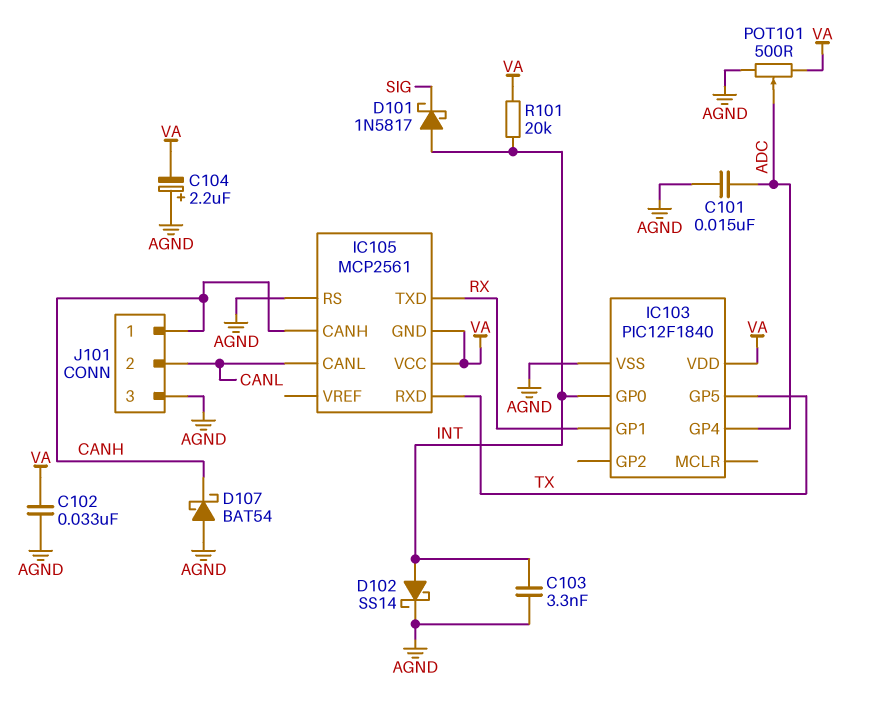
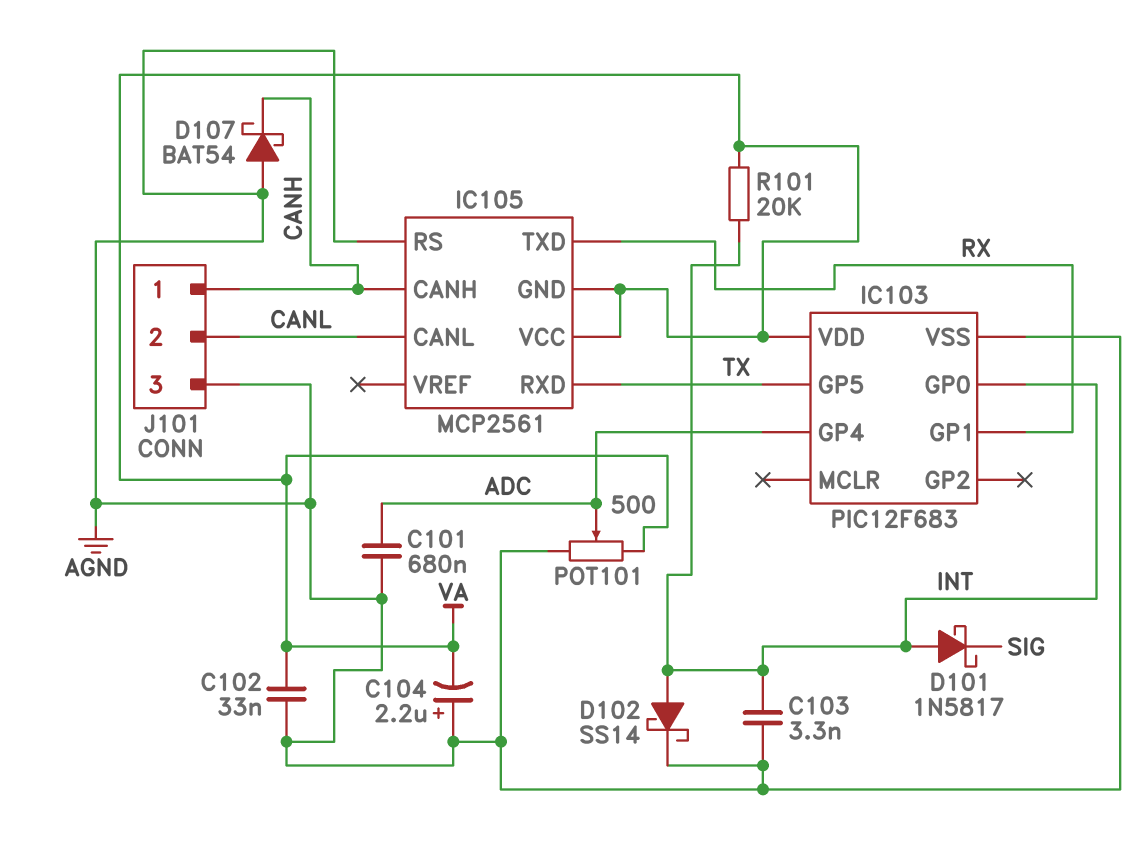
C101: 15nF (ADC, AGND) -> 680nF (ADC, AGND)
IC103: PIC12F1840 -> PIC12F683

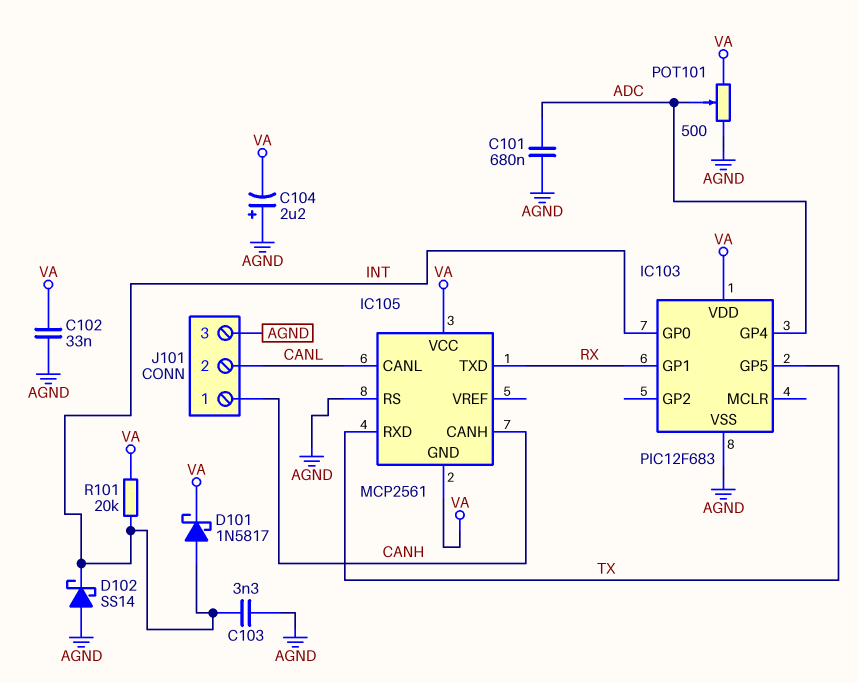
D101: schottky 1N5817 (A INT, K SIG) -> schottky 1N5817 (A INT, K VA)
D102: schottky SS14 (A INT, K AGND) -> schottky SS14 (A AGND, K INT)
D107: schottky BAT54 (A AGND, K CANH) -> none

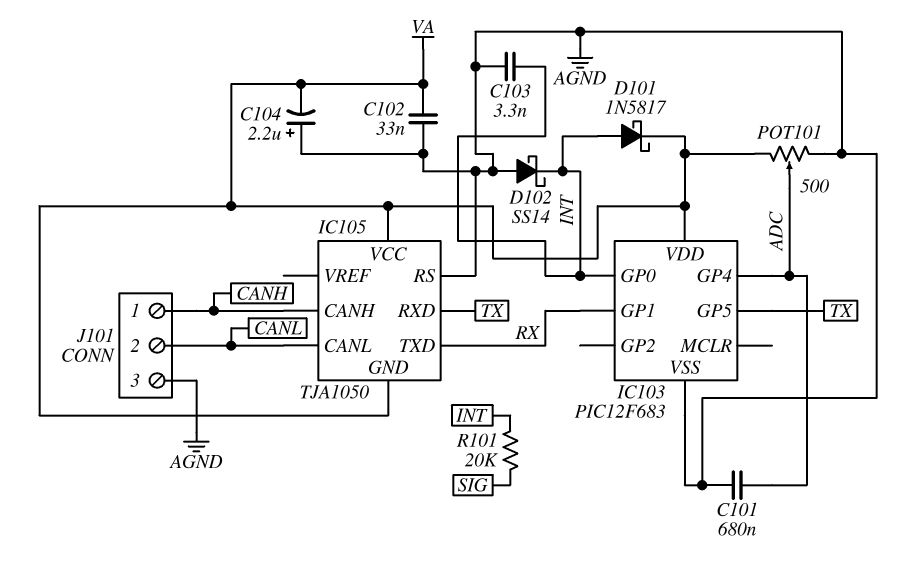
IC105: MCP2561 -> TJA1050
R101: 20k (INT, VA) -> 20k (INT, SIG)

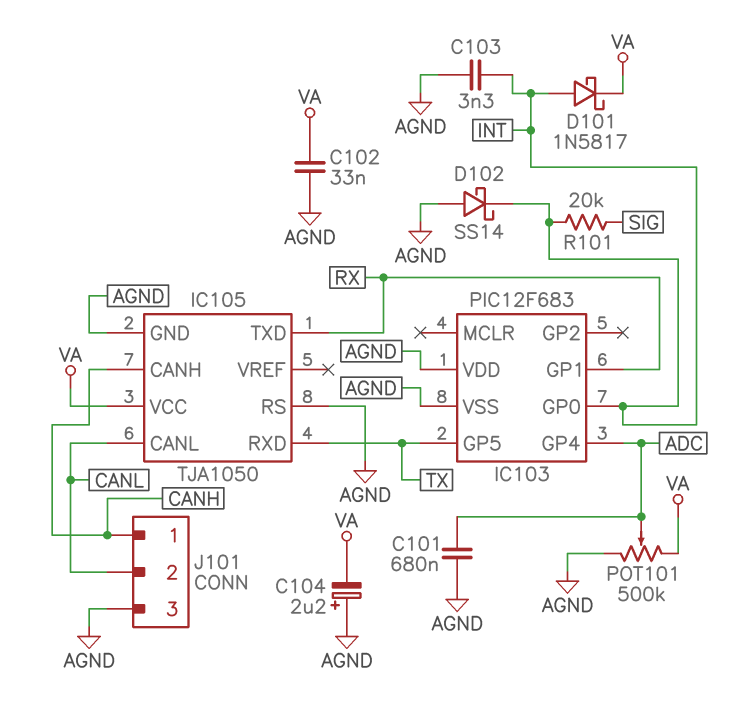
IC103 pin VDD: VA -> AGND
IC105 pin GND: VA -> AGND
POT101: 500 (AGND, VA, wiper ADC) -> 500k (AGND, VA, wiper ADC)

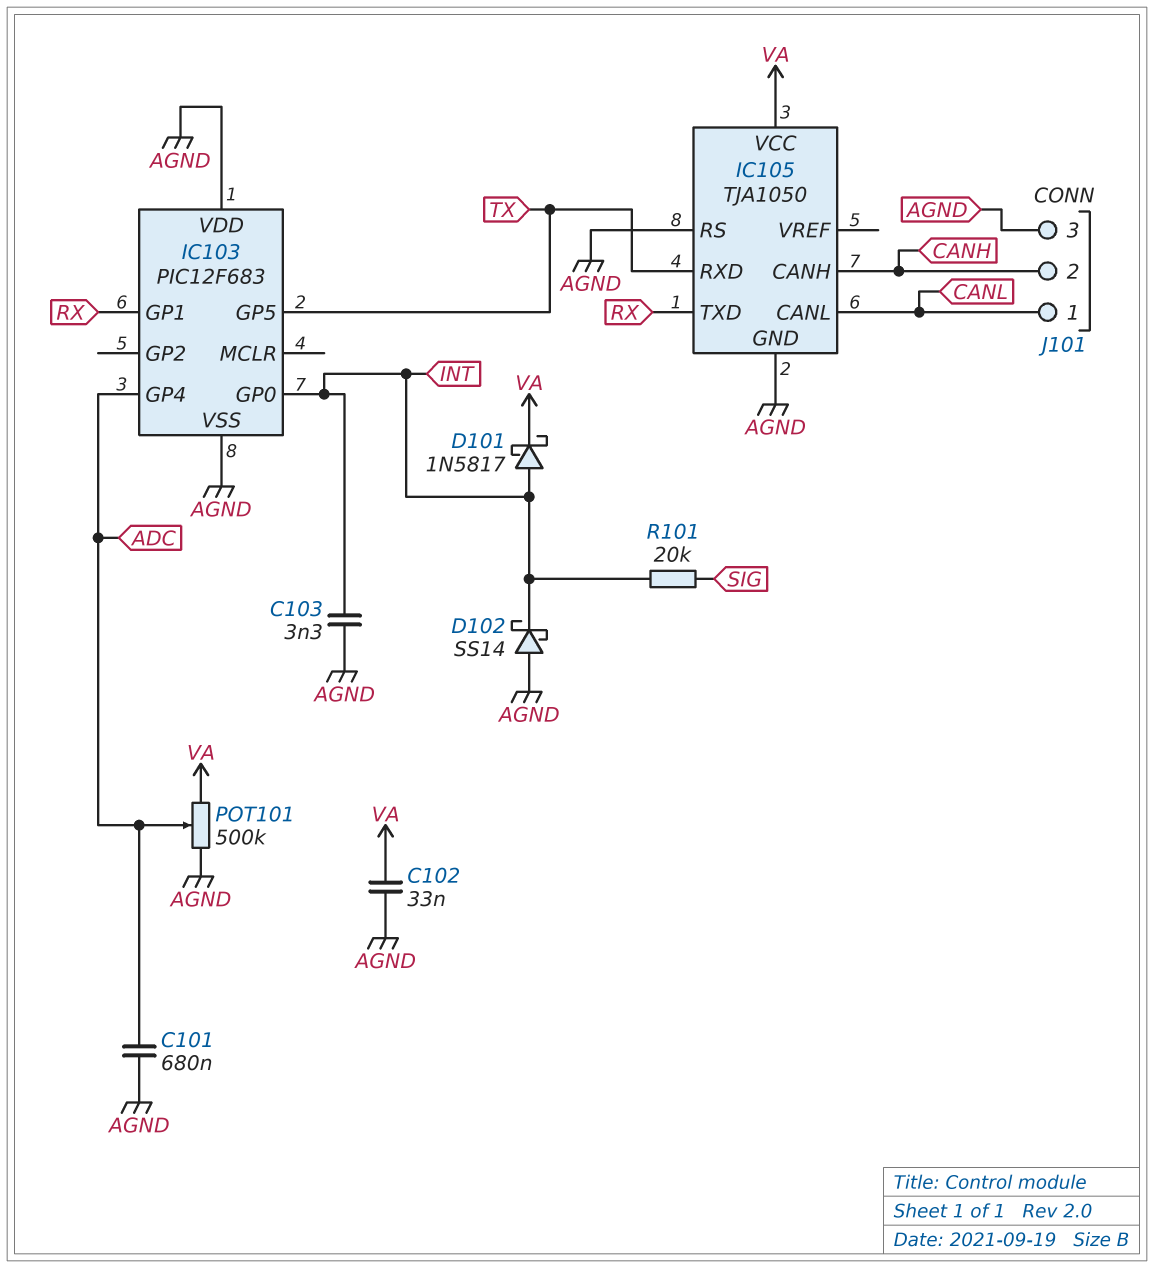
C104: 2.2uF (plus AGND, minus VA) -> none
J101 pin 1: CANH -> CANL
J101 pin 2: CANL -> CANH

